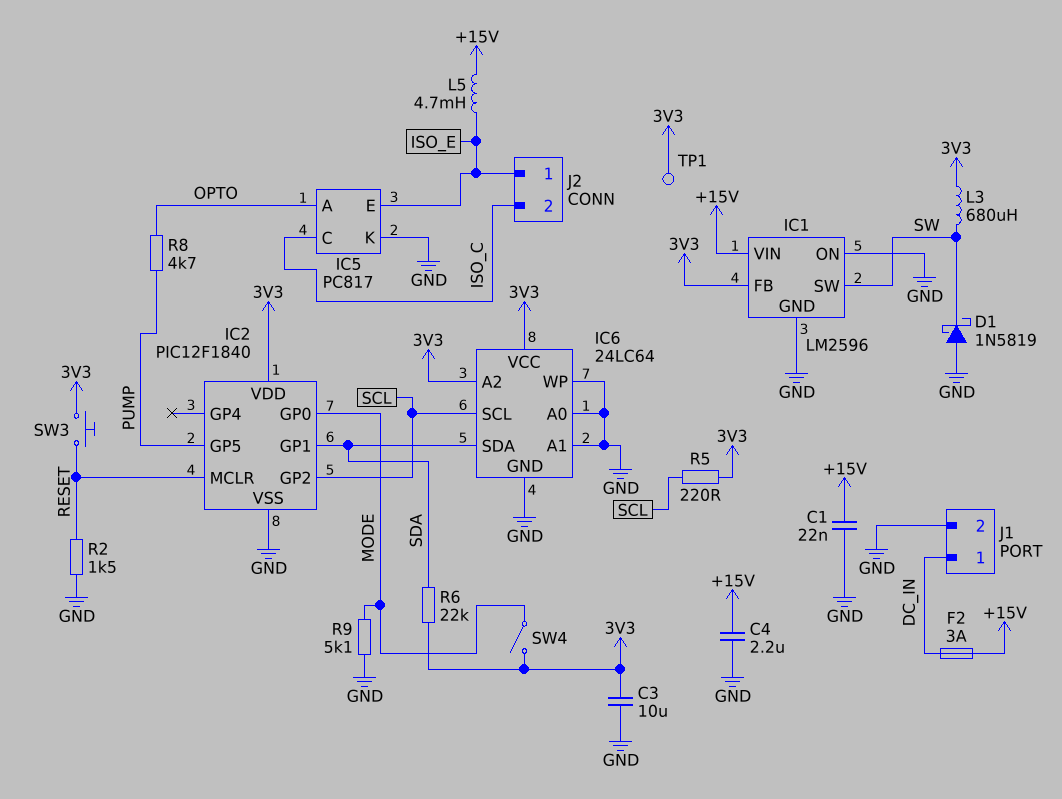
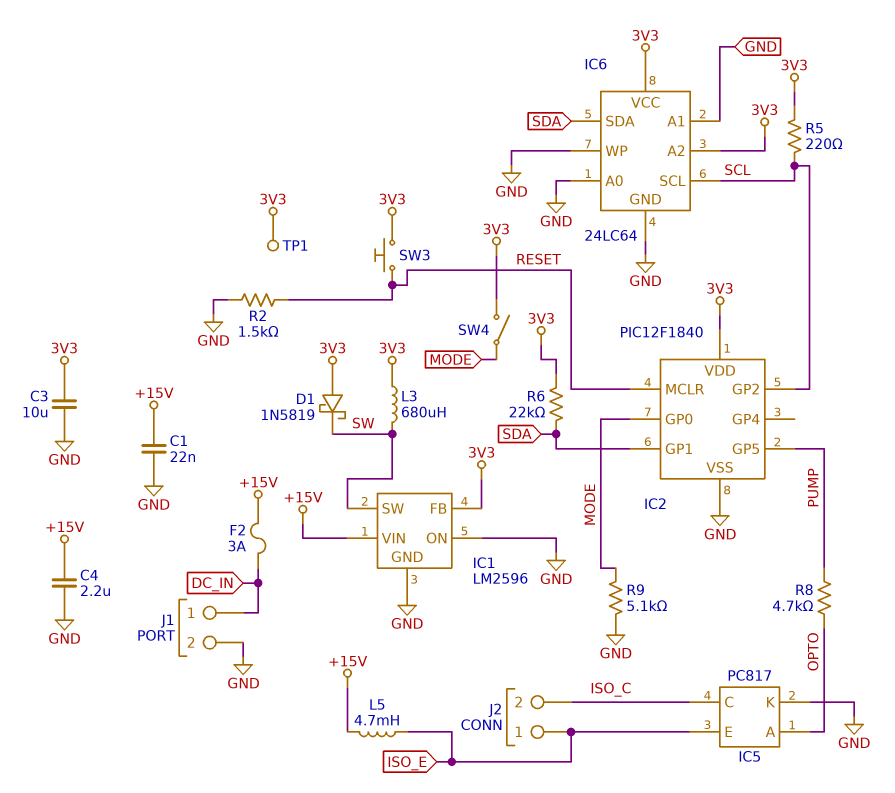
D1: schottky 1N5819 (A GND, K SW) -> schottky 1N5819 (A 3V3, K SW)

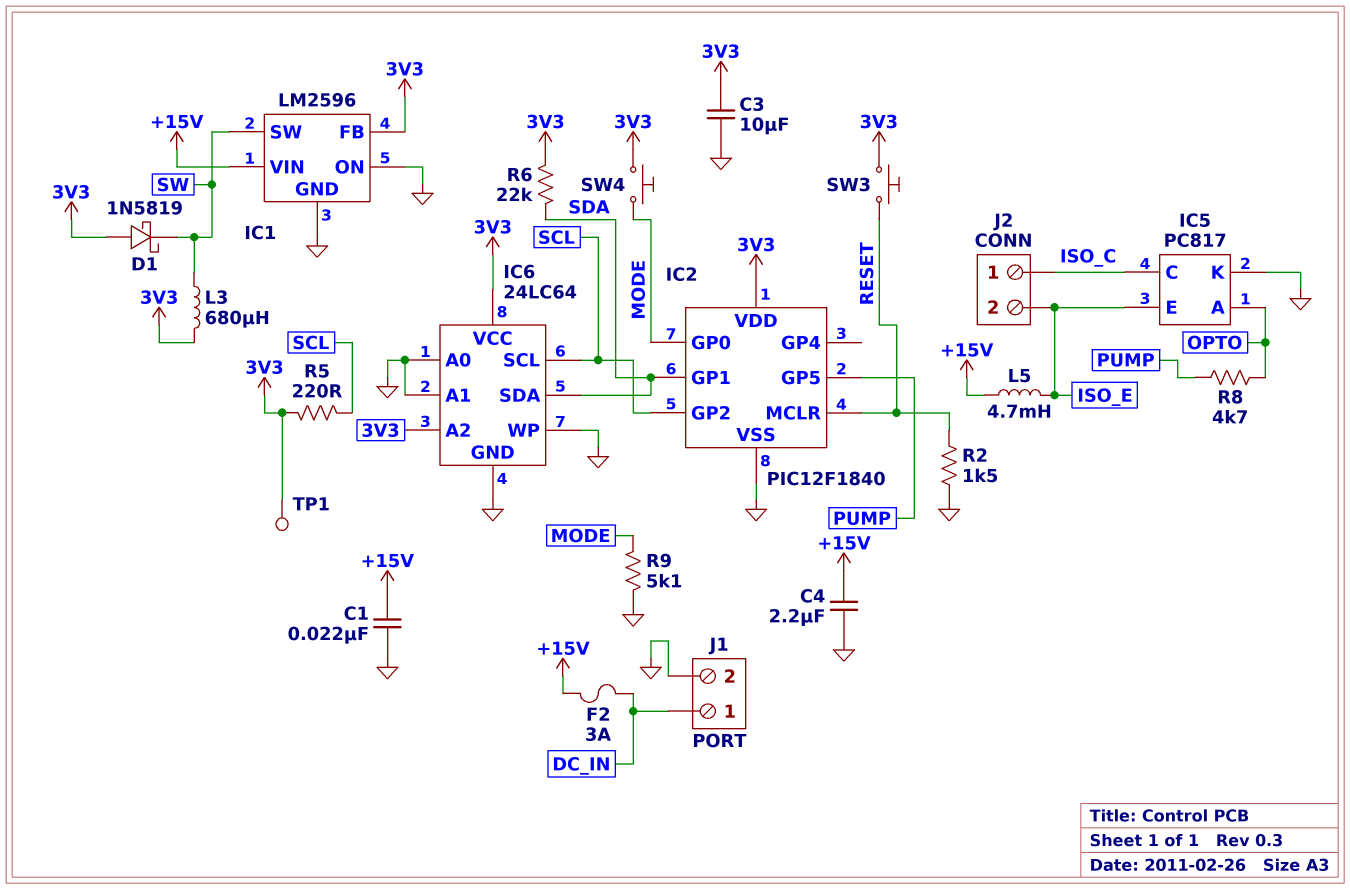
J2 pin 1: ISO_E -> ISO_C
J2 pin 2: ISO_C -> ISO_E
SW4: switch (3V3, MODE) -> button (3V3, MODE)

